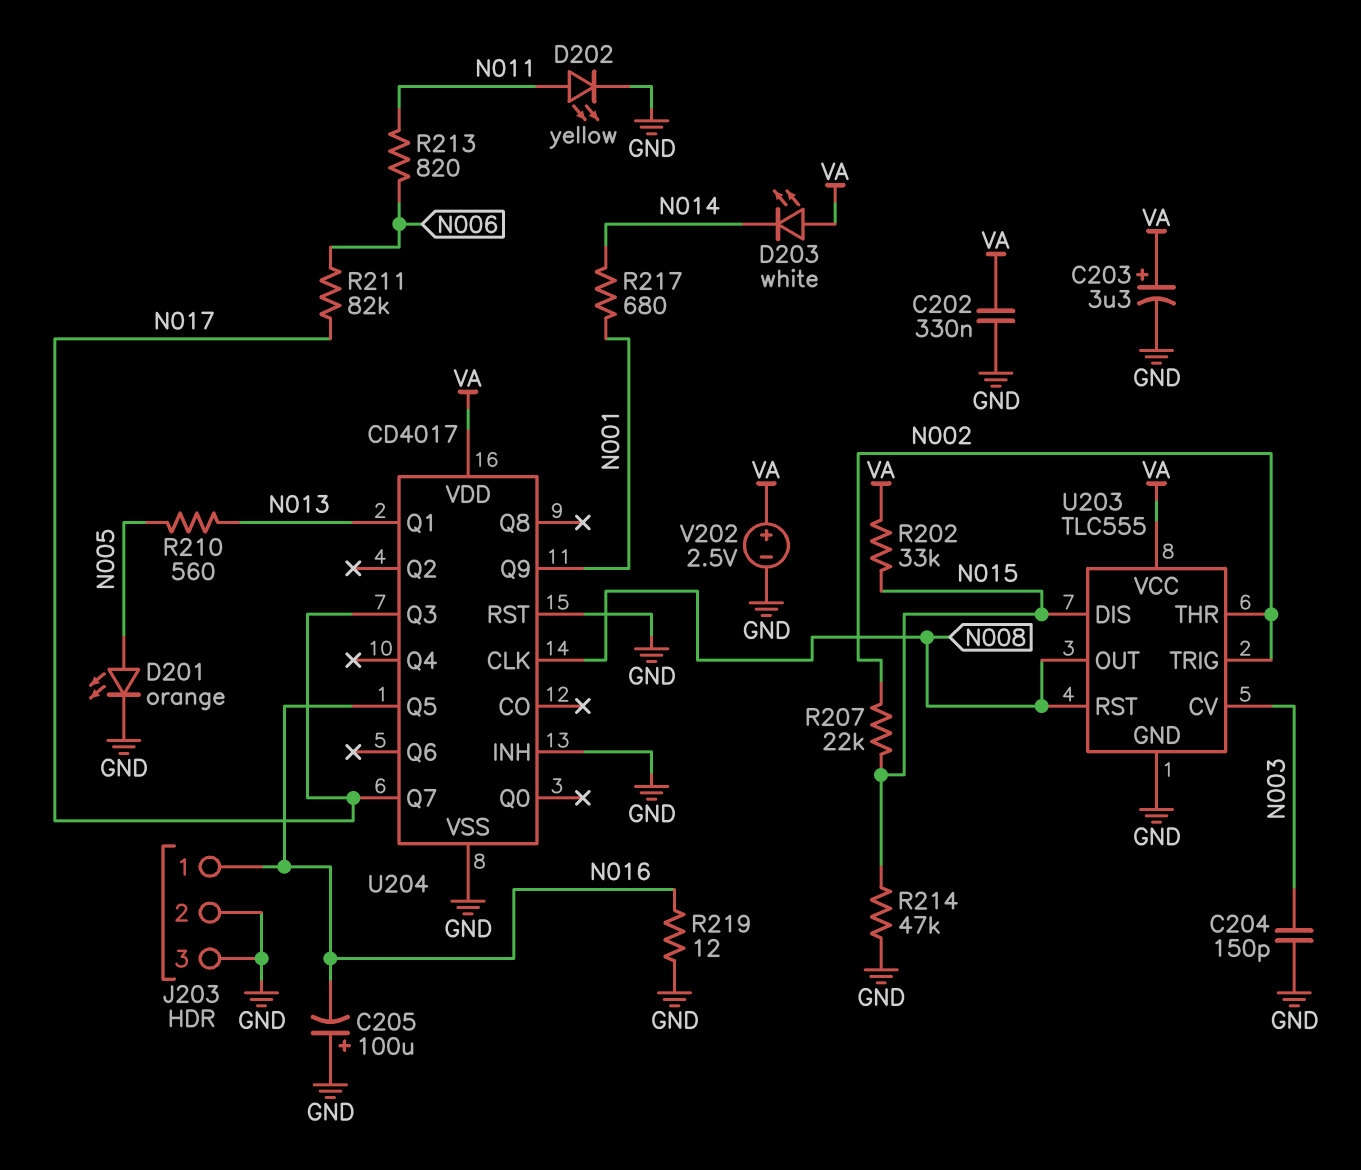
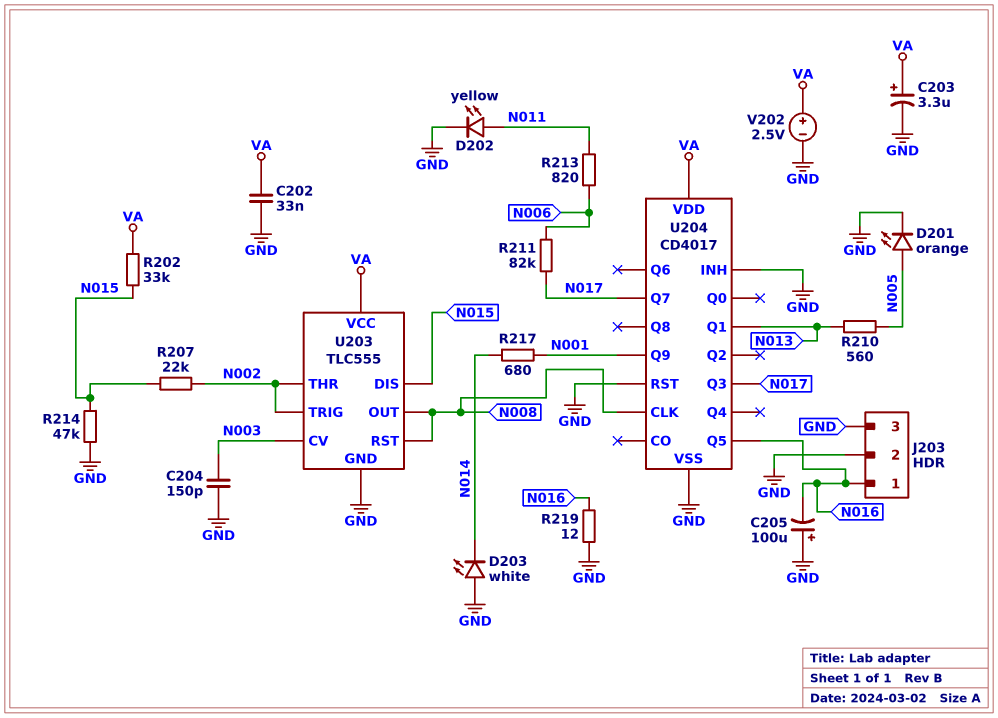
C202: 330nF (GND, VA) -> 33nF (GND, VA)
D203: LED white (A VA, K N014) -> LED white (A GND, K N014)

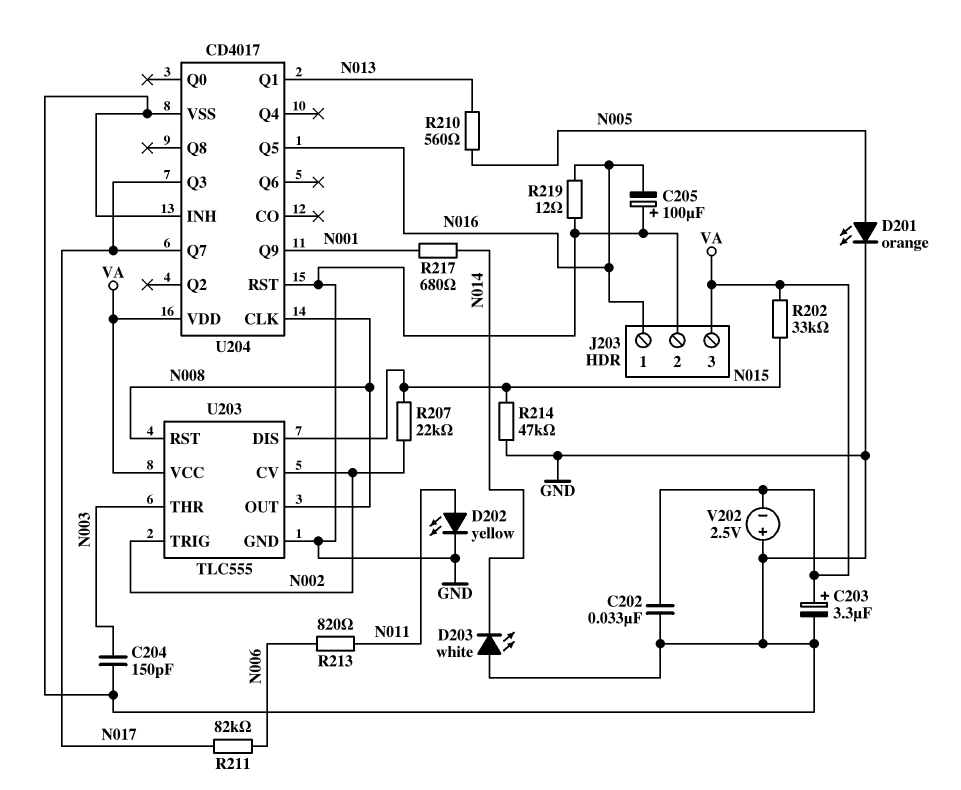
J203 pin 3: GND -> VA
U203 pin CV: N003 -> N002
U203 pin THR: N002 -> N003
V202: 2.5V (plus VA, minus GND) -> 2.5V (plus GND, minus VA)

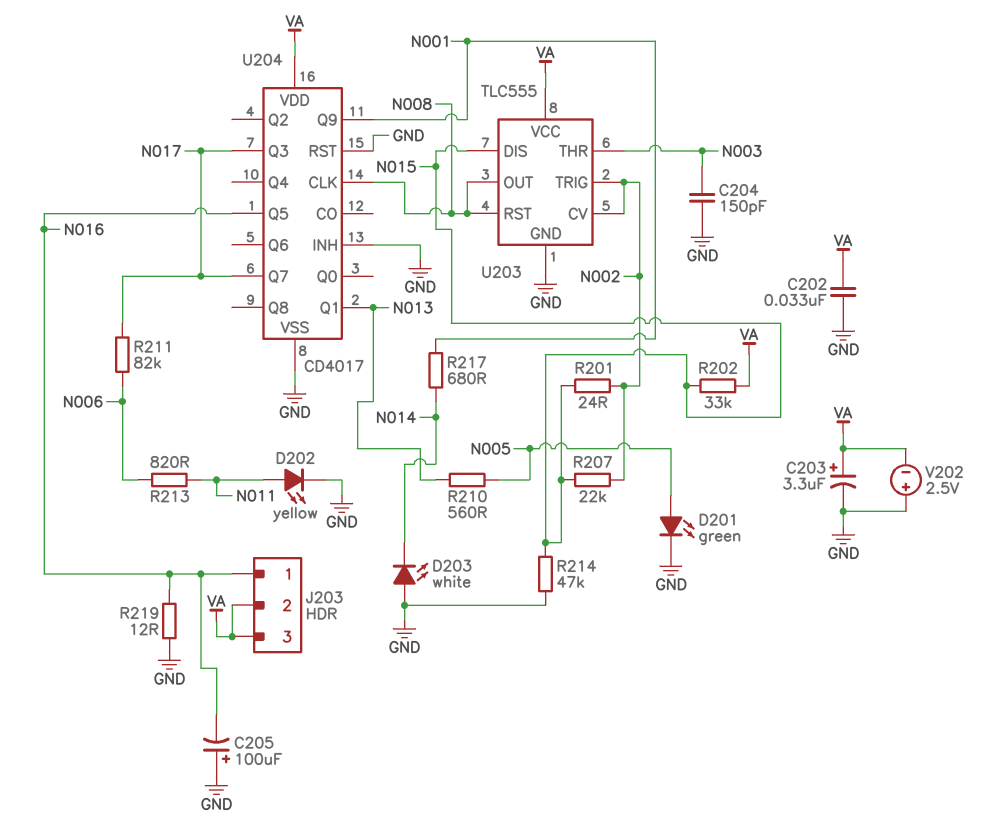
D201: LED orange (A N005, K GND) -> LED green (A N005, K GND)
J203 pin 2: GND -> VA
R201: none -> 24 (N002, N015)

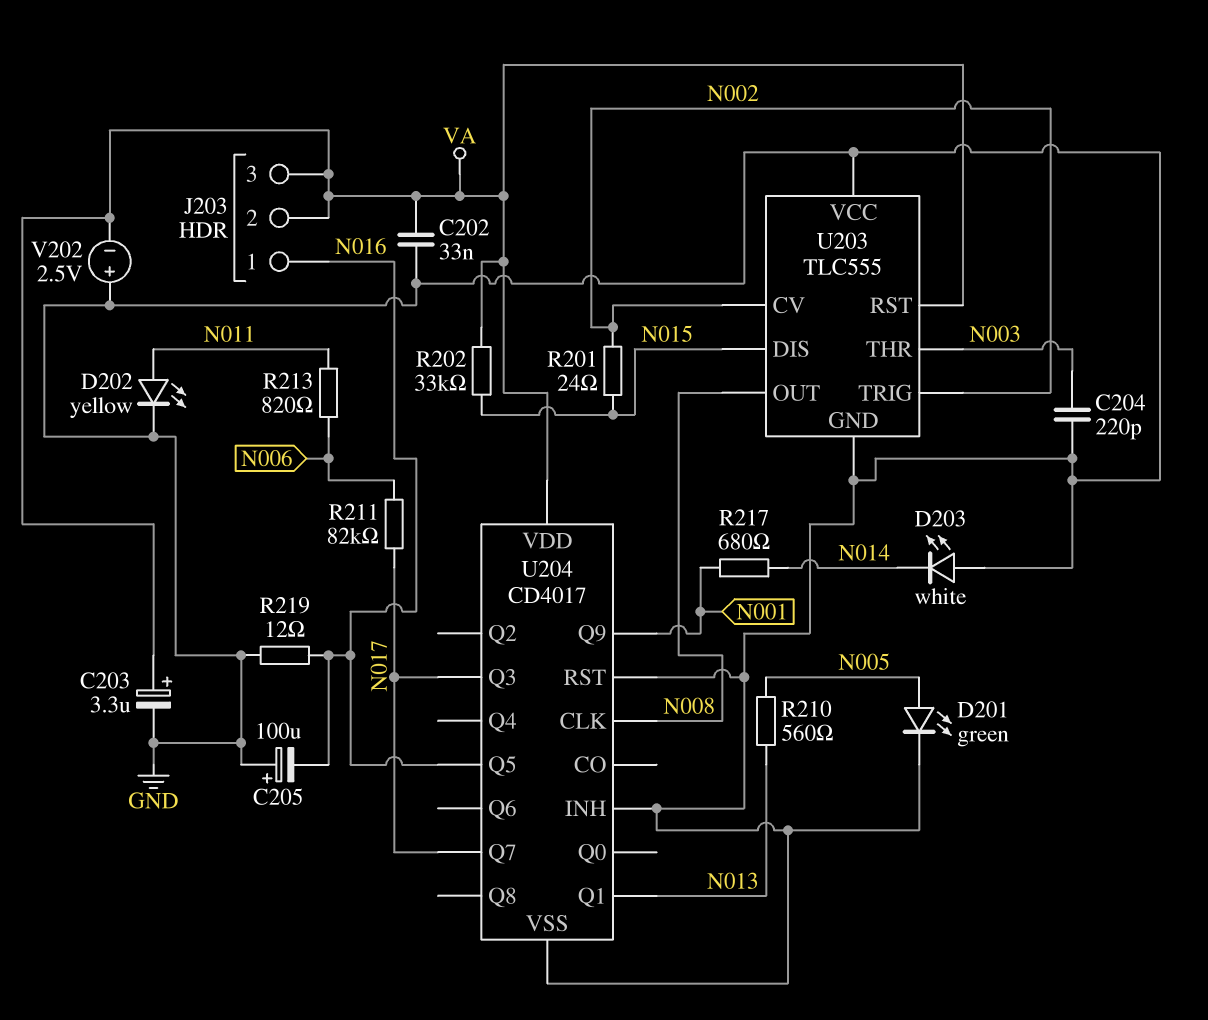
C204: 150pF (GND, N003) -> 220pF (GND, N003)
R207: 22k (N002, N015) -> none
R214: 47k (GND, N015) -> none
U203 pin RST: N008 -> VA
U203 pin VCC: VA -> GND

